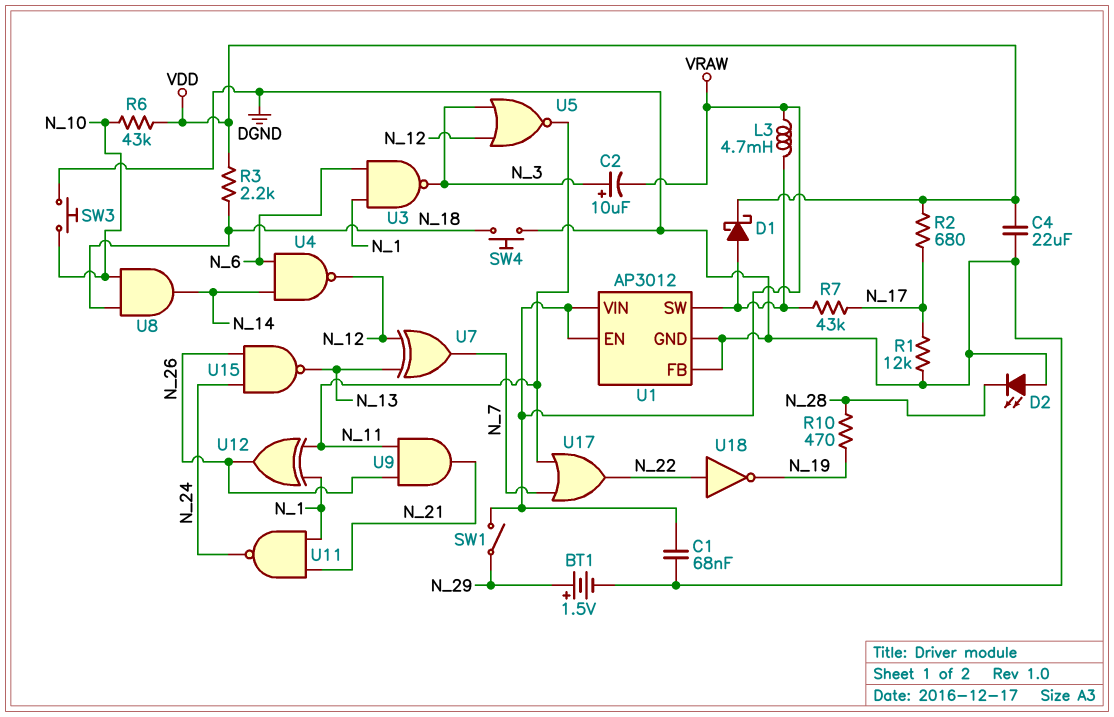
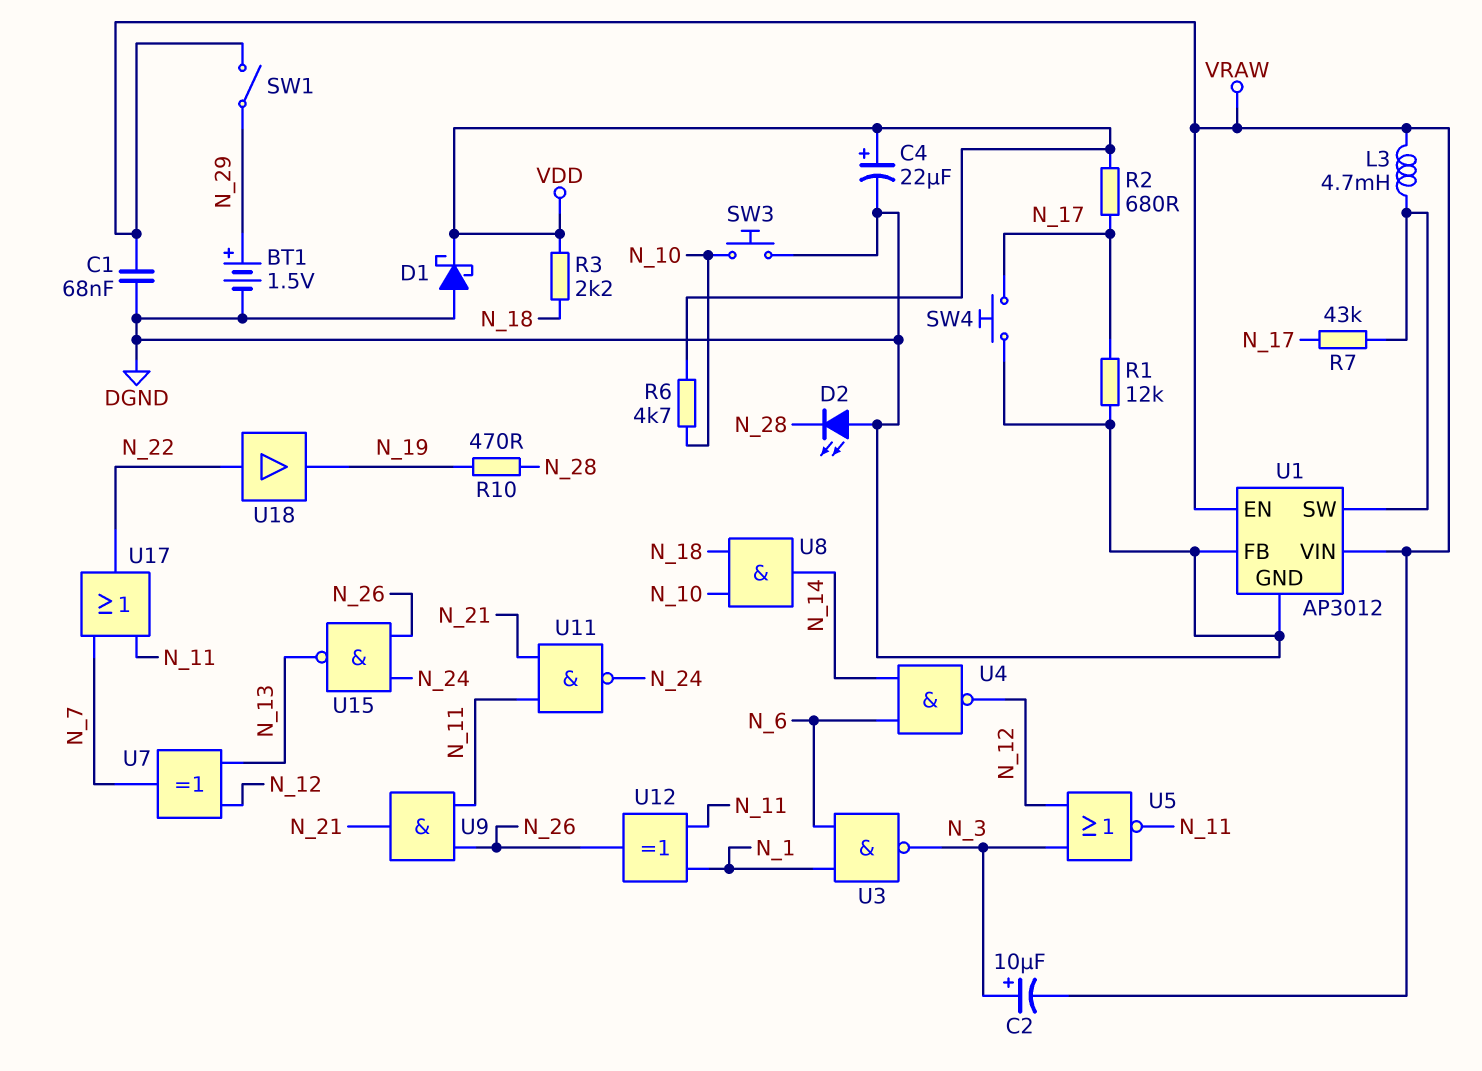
C4: 22uF (DGND, VDD) -> 22uF (plus VDD, minus DGND)
D1: schottky (A U1/SW, K VDD) -> schottky (A DGND, K VDD)
R6: 43k (N_10, VDD) -> 4.7k (N_10, VDD)
SW4: button (DGND, N_18) -> button (DGND, N_17)
U11: NAND (in N_1, in N_21, out N_24) -> NAND (in N_11, in N_21, out N_24)
U18: NOT (in N_22, out N_19) -> buffer (in N_22, out N_19)

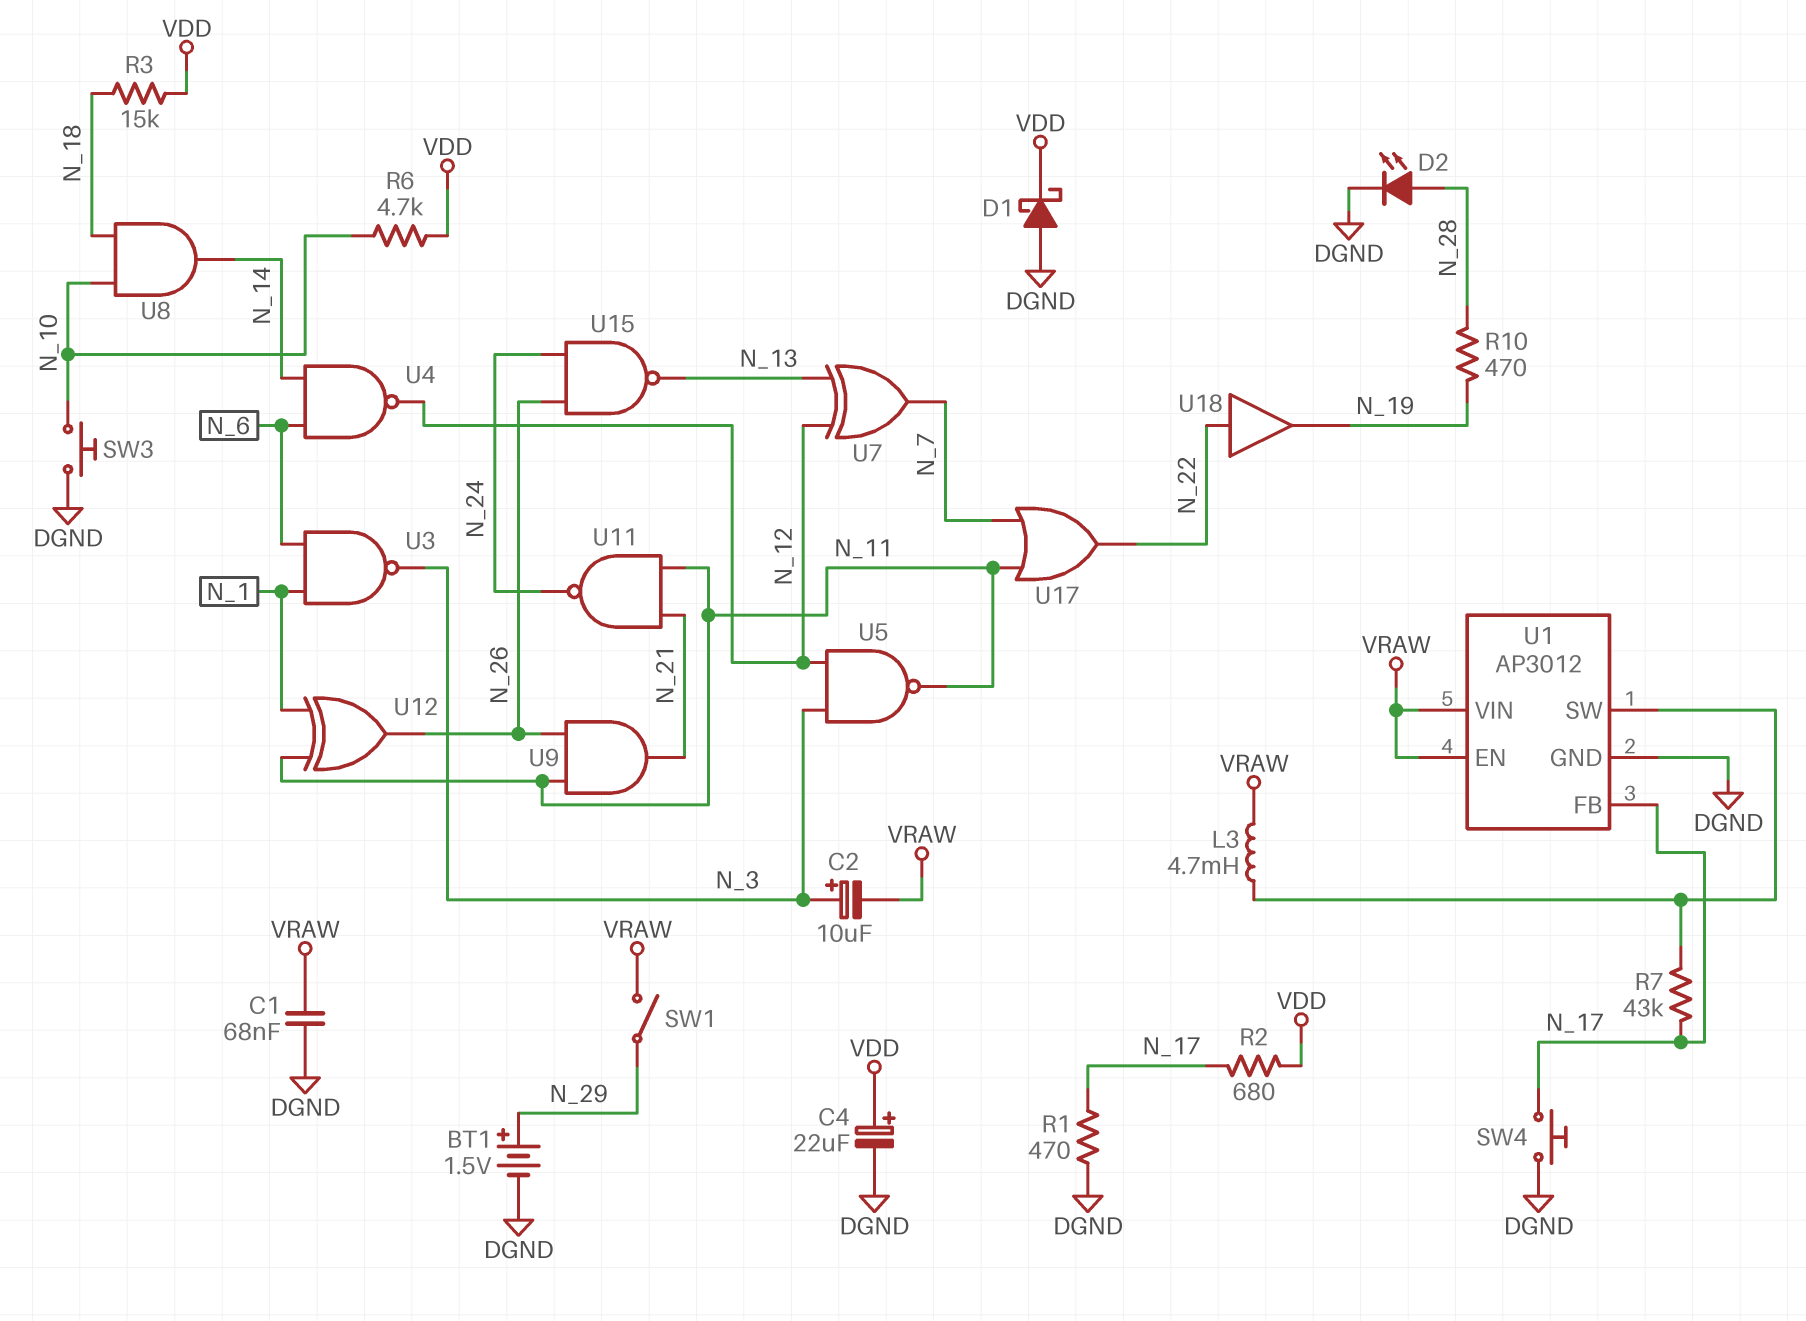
D2: LED (A DGND, K N_28) -> LED (A N_28, K DGND)
R1: 12k (DGND, N_17) -> 470 (DGND, N_17)
R3: 2.2k (N_18, VDD) -> 15k (N_18, VDD)
U1 pin FB: DGND -> N_17
U5: NOR (in N_3, in N_12, out N_11) -> NAND (in N_3, in N_12, out N_11)

